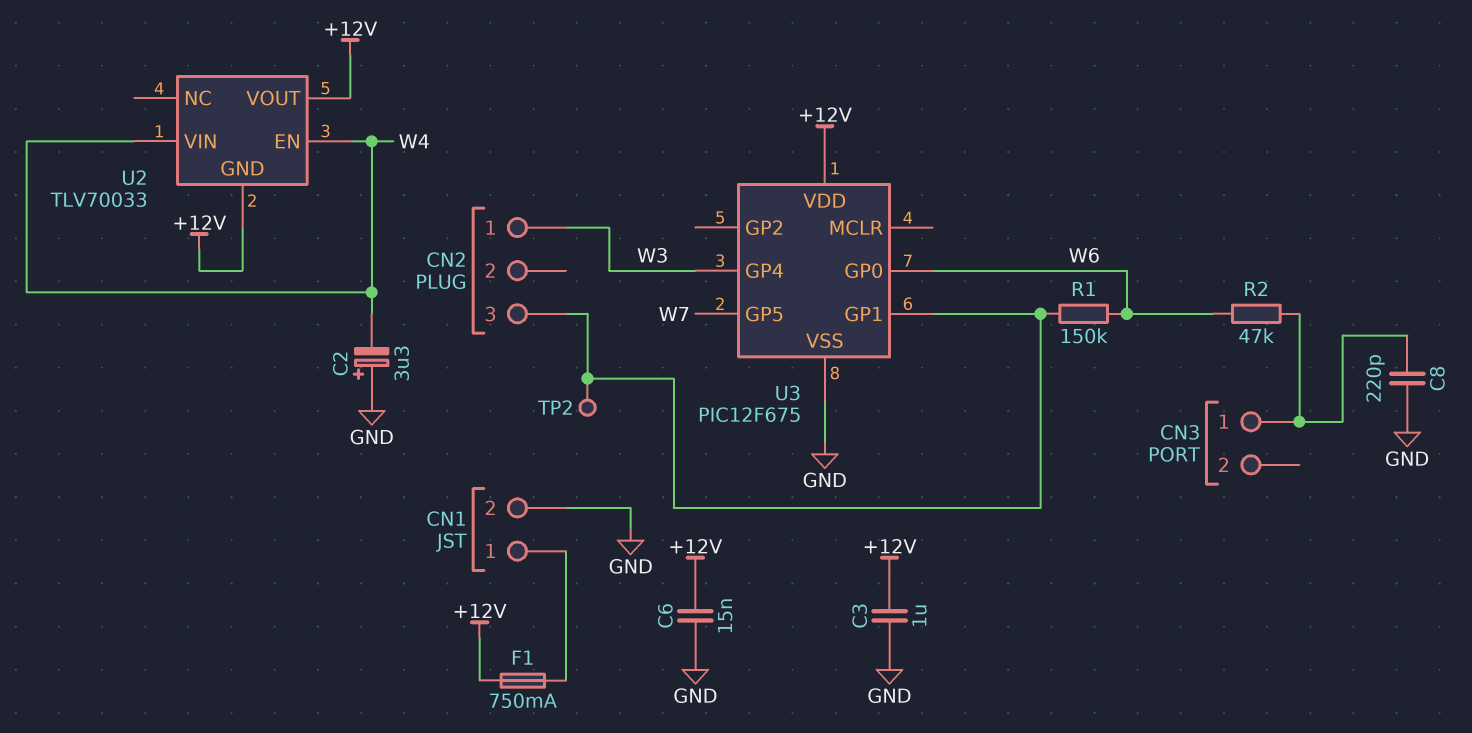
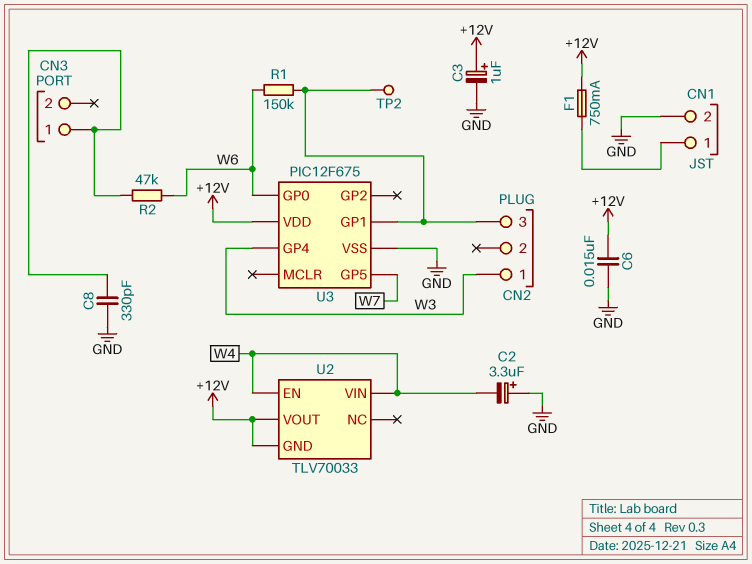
C3: 1uF (+12V, GND) -> 1uF (plus +12V, minus GND)
C8: 220pF (CN3/1, GND) -> 330pF (CN3/1, GND)

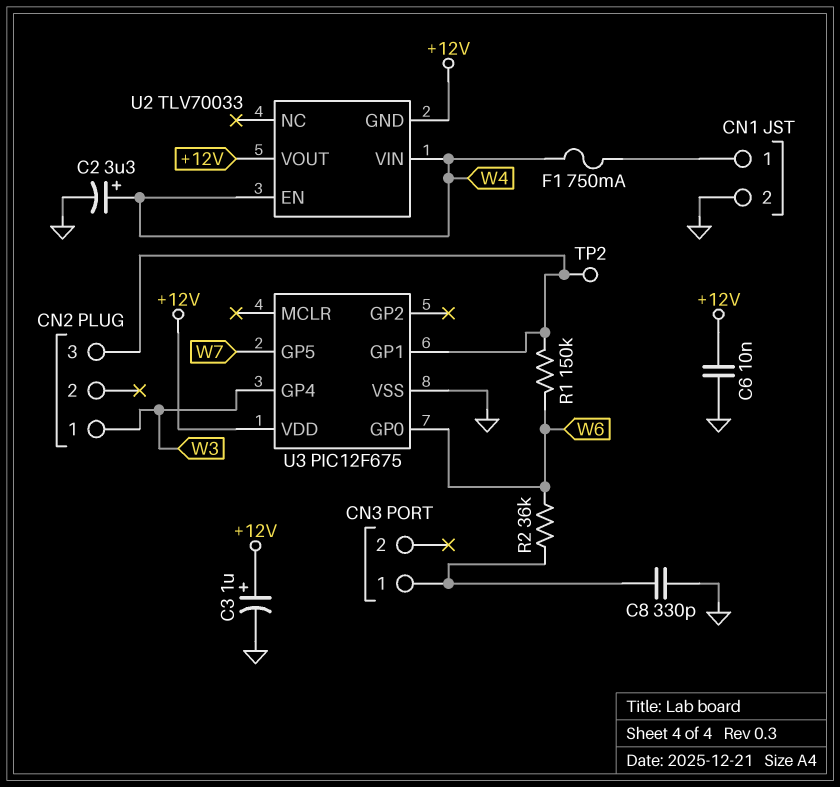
C2: 3.3uF (plus GND, minus W4) -> 3.3uF (plus W4, minus GND)
C6: 15nF (+12V, GND) -> 10nF (+12V, GND)
F1: 750mA (+12V, CN1/1) -> 750mA (CN1/1, W4)
R2: 47k (CN3/1, W6) -> 36k (CN3/1, W6)

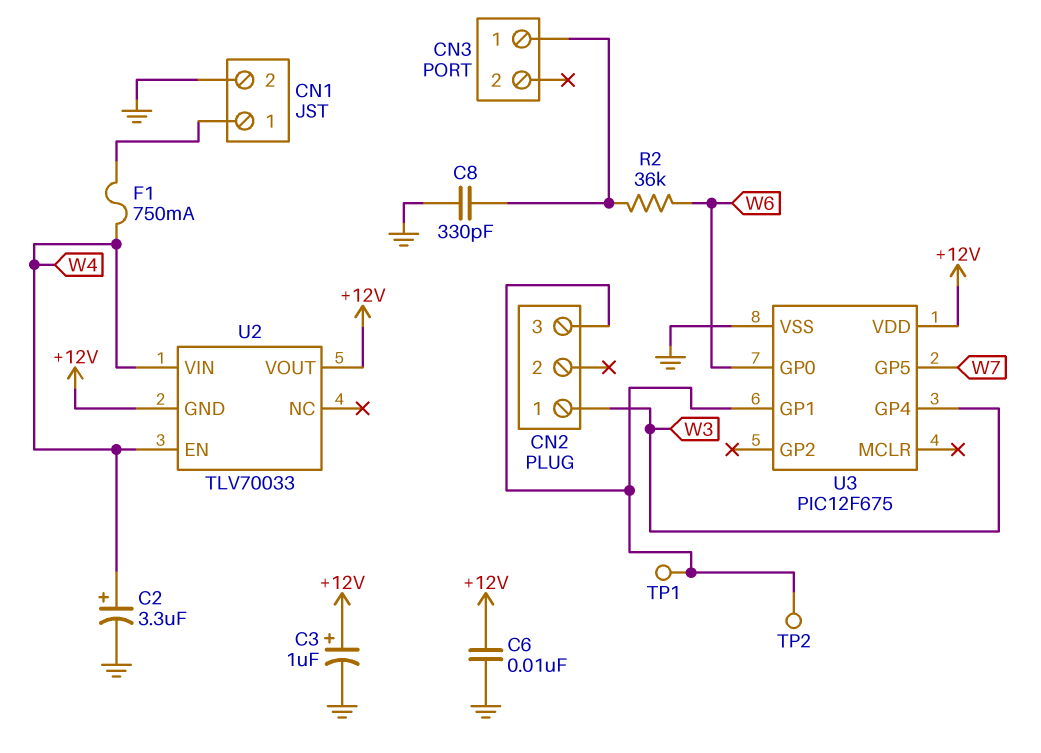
R1: 150k (CN2/3, W6) -> none
TP1: none -> test point (CN2/3)

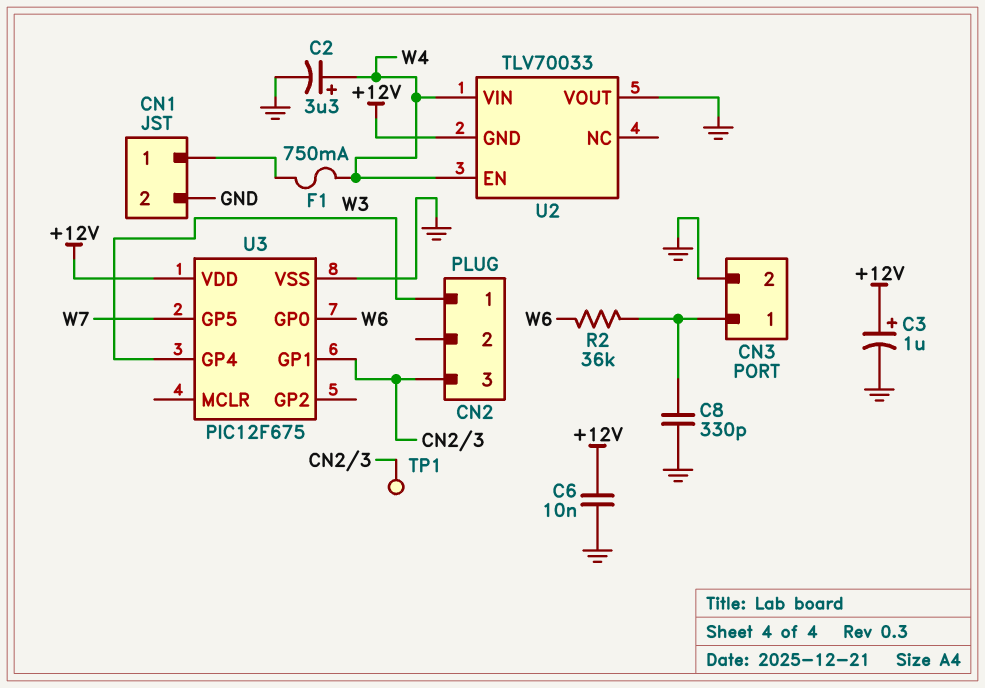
CN3 pin 2: none -> GND
TP2: test point (CN2/3) -> none
U2 pin VOUT: +12V -> GND

